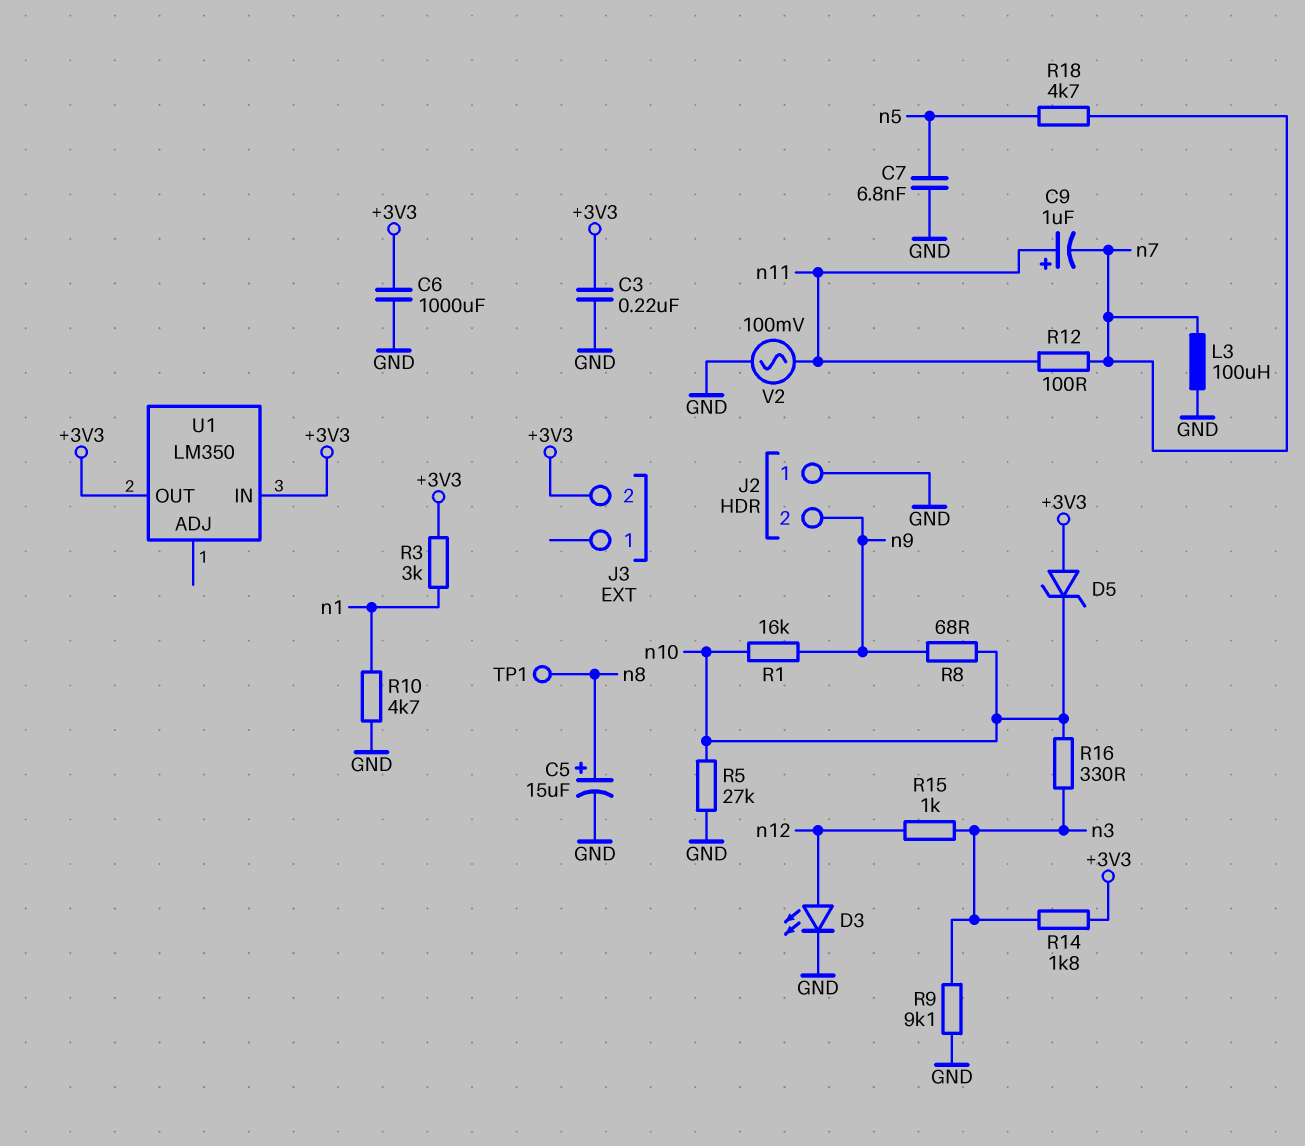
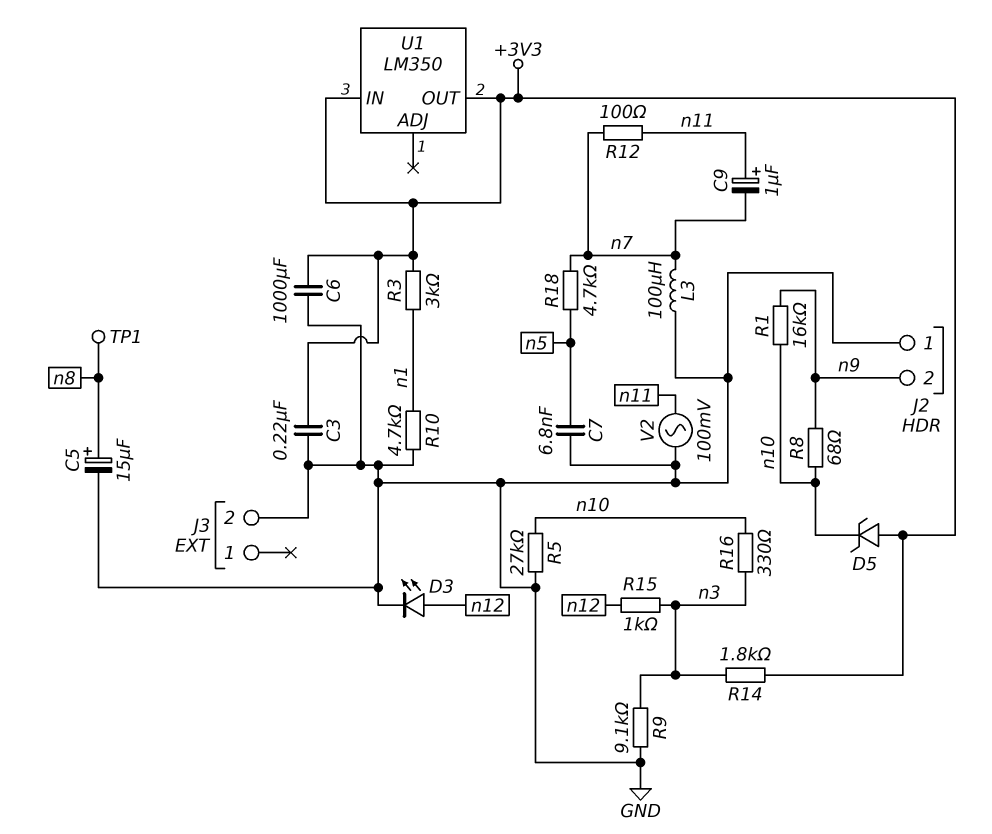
J3 pin 2: +3V3 -> GND

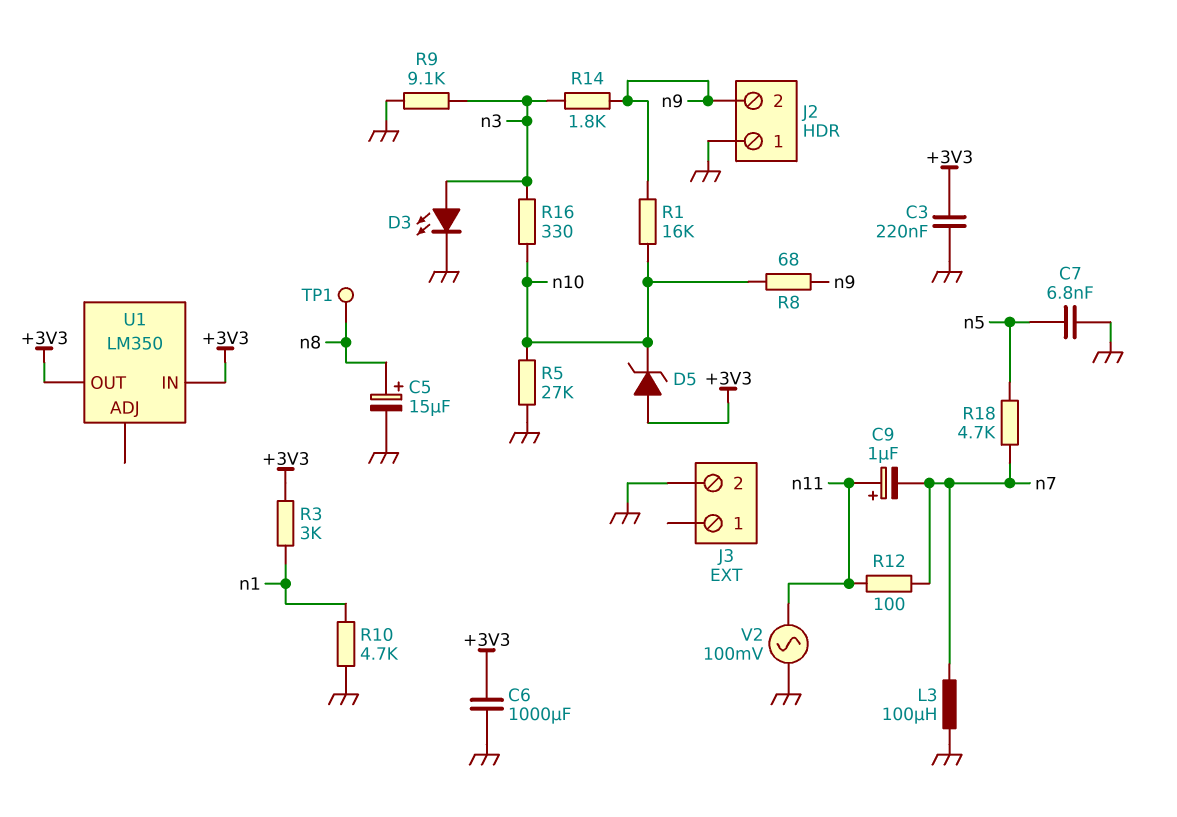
D3: LED (A n12, K GND) -> LED (A n3, K GND)
R14: 1.8k (+3V3, n3) -> 1.8k (n3, n9)
R15: 1k (n3, n12) -> none

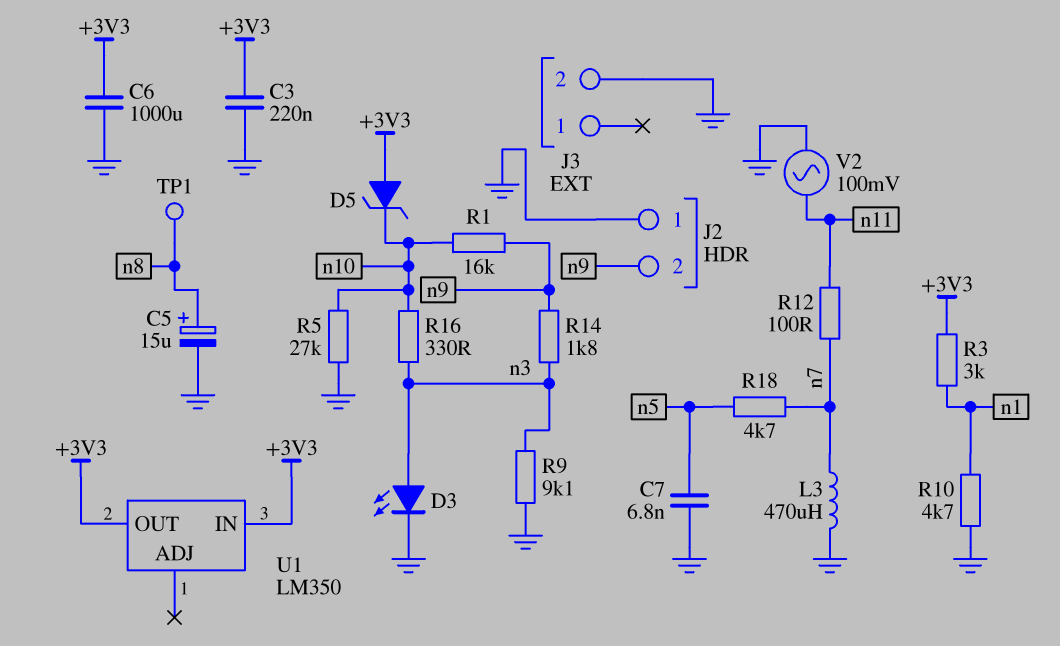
C9: 1uF (plus n11, minus n7) -> none
L3: 100uH (GND, n7) -> 470uH (GND, n7)
R8: 68 (n9, n10) -> none

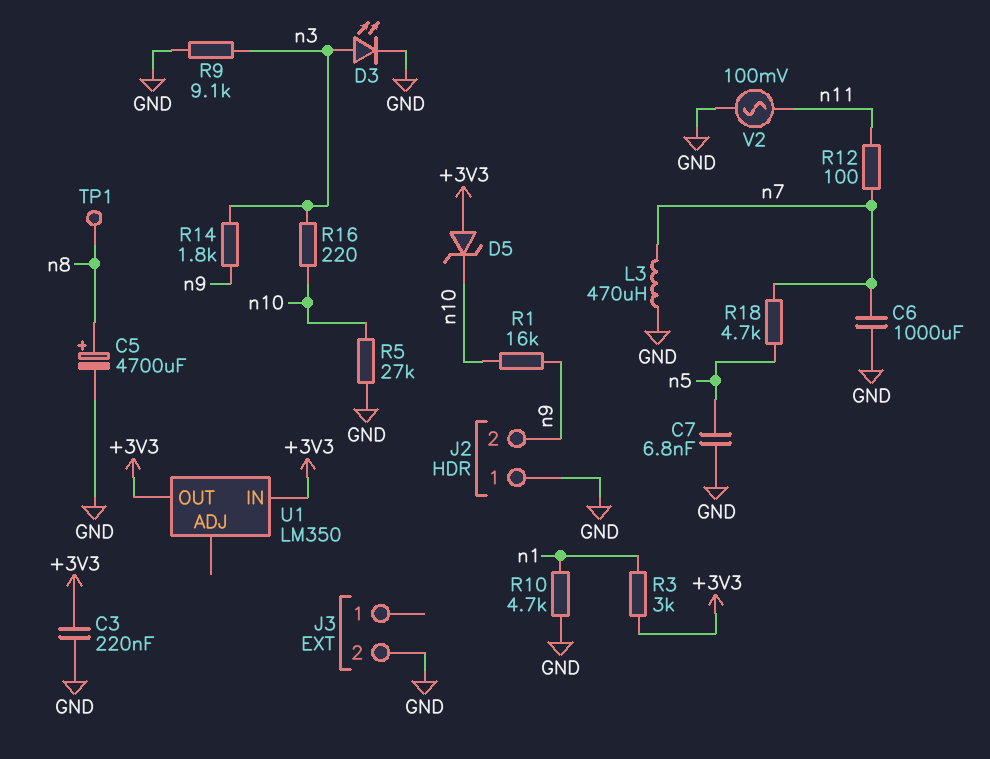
C5: 15uF (plus n8, minus GND) -> 4700uF (plus n8, minus GND)
C6: 1000uF (+3V3, GND) -> 1000uF (GND, n7)
R16: 330 (n3, n10) -> 220 (n3, n10)

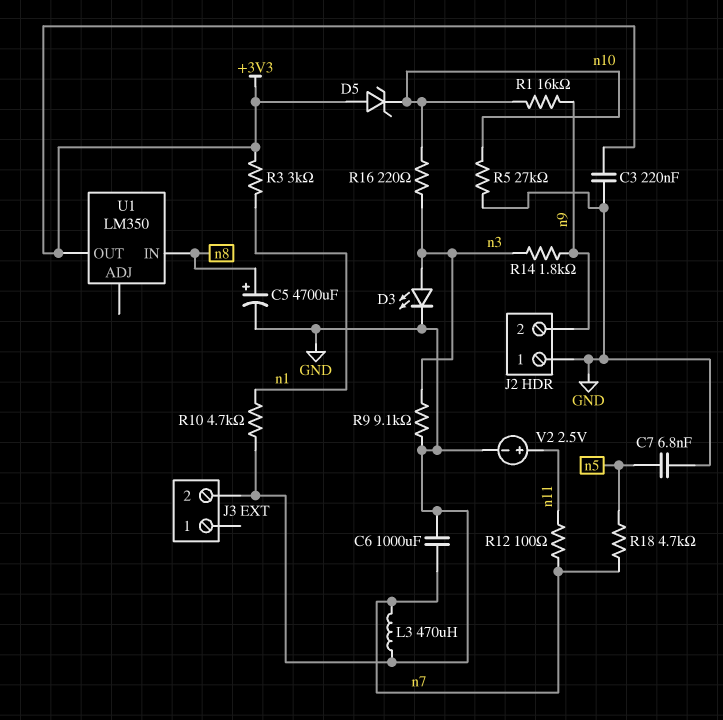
TP1: test point (n8) -> none
U1 pin IN: +3V3 -> n8
V2: AC 100mV (GND, n11) -> 2.5V (plus n11, minus GND)

